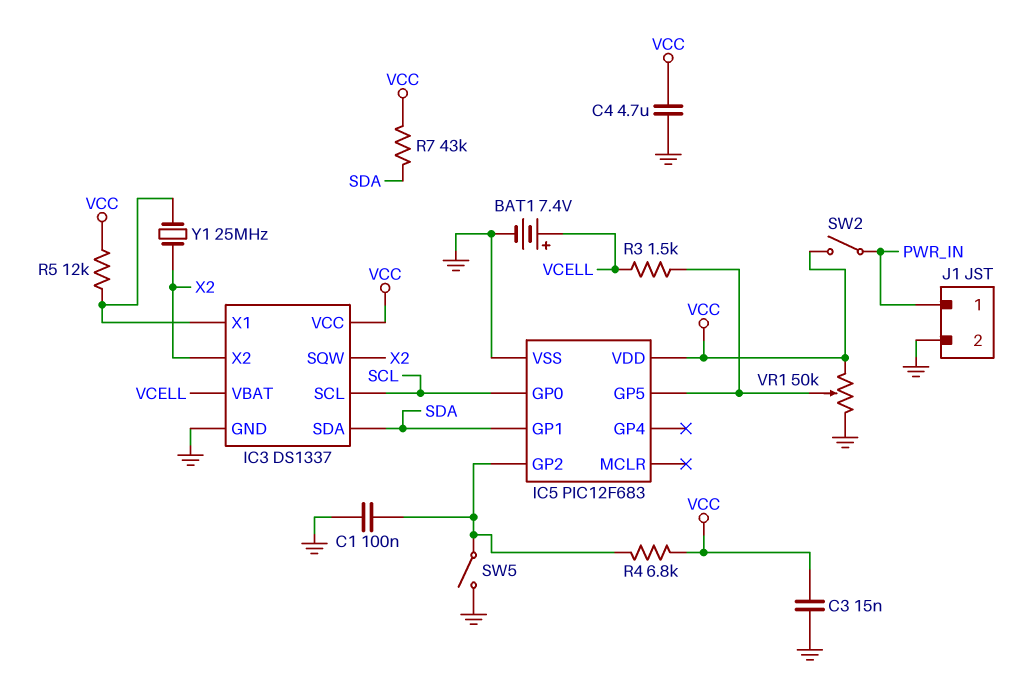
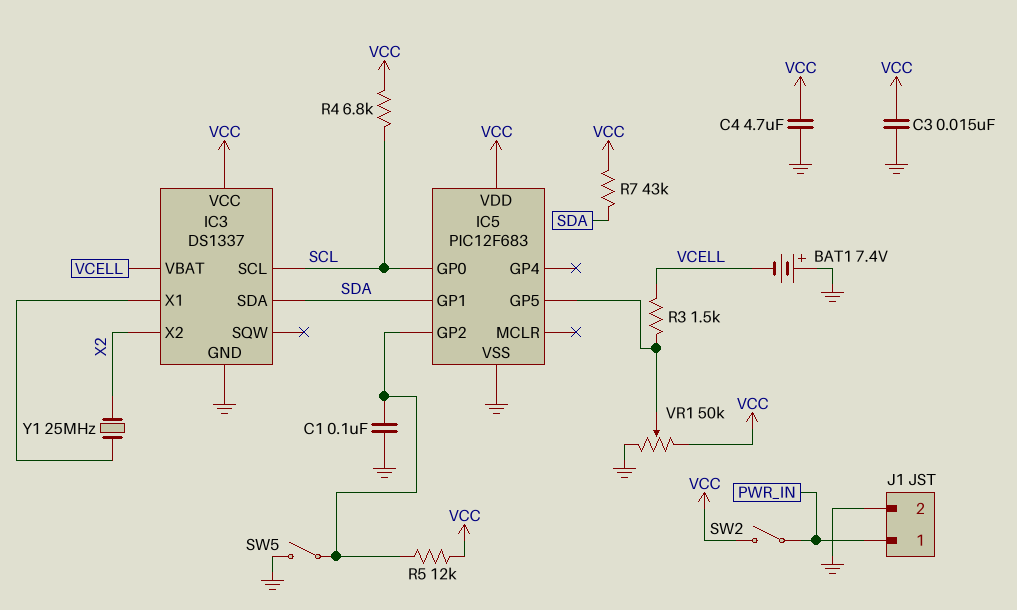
BAT1: 7.4V (plus VCELL, minus GND) -> 7.4V (plus GND, minus VCELL)
IC3 pin SQW: X2 -> none
R4: 6.8k (IC5/GP2, VCC) -> 6.8k (SCL, VCC)
R5: 12k (IC3/X1, VCC) -> 12k (IC5/GP2, VCC)

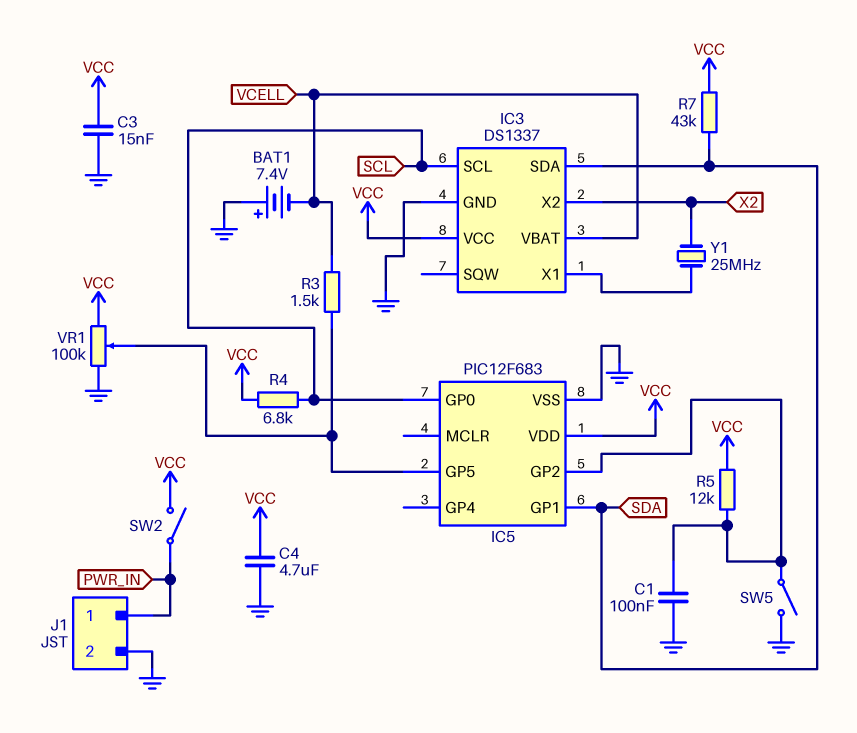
VR1: 50k (GND, VCC, wiper IC5/GP5) -> 100k (GND, VCC, wiper IC5/GP5)

